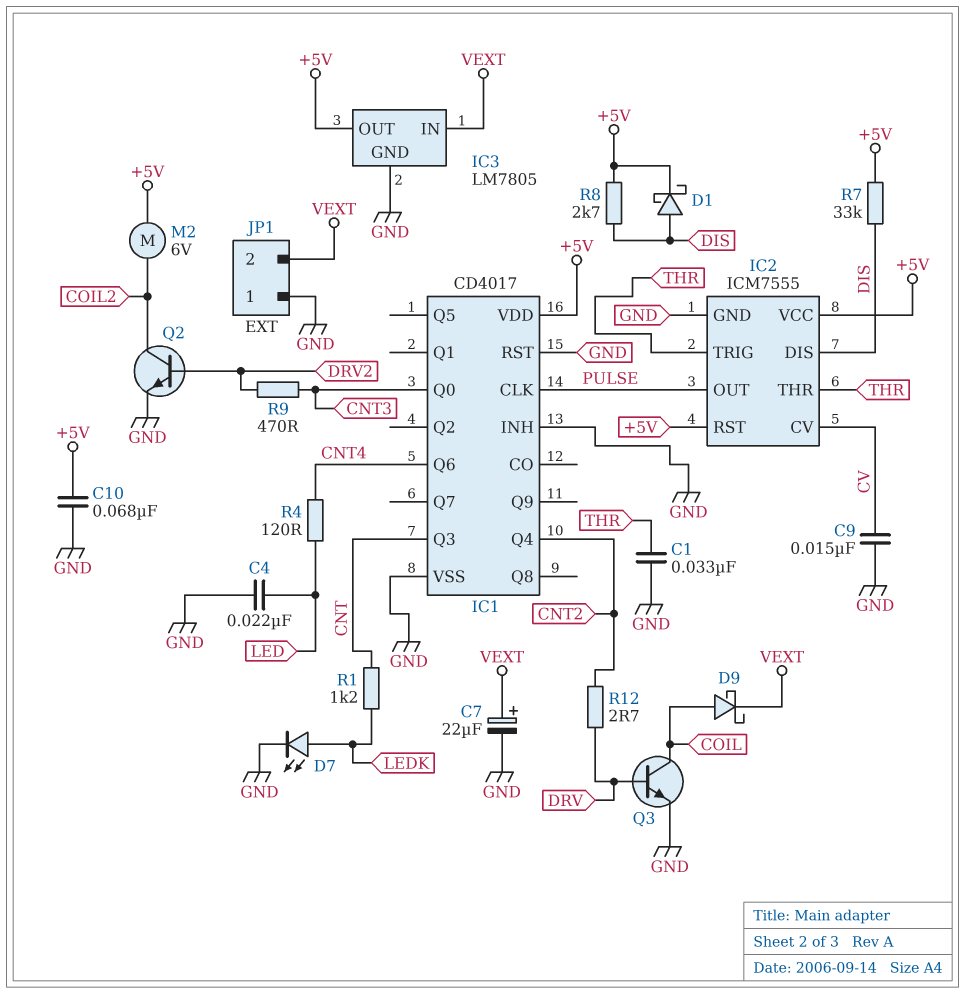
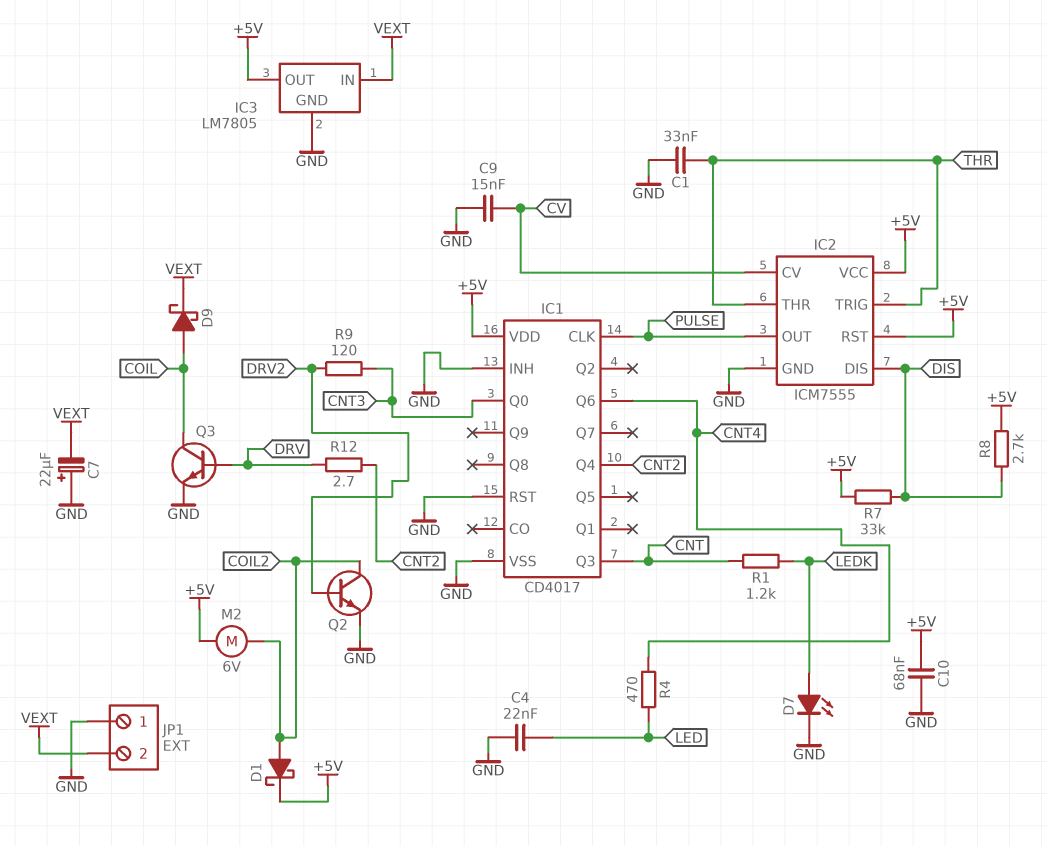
C7: 22uF (plus VEXT, minus GND) -> 22uF (plus GND, minus VEXT)
D1: schottky (A DIS, K +5V) -> schottky (A COIL2, K +5V)
R4: 120 (CNT4, LED) -> 470 (CNT4, LED)
R9: 470 (CNT3, DRV2) -> 120 (CNT3, DRV2)

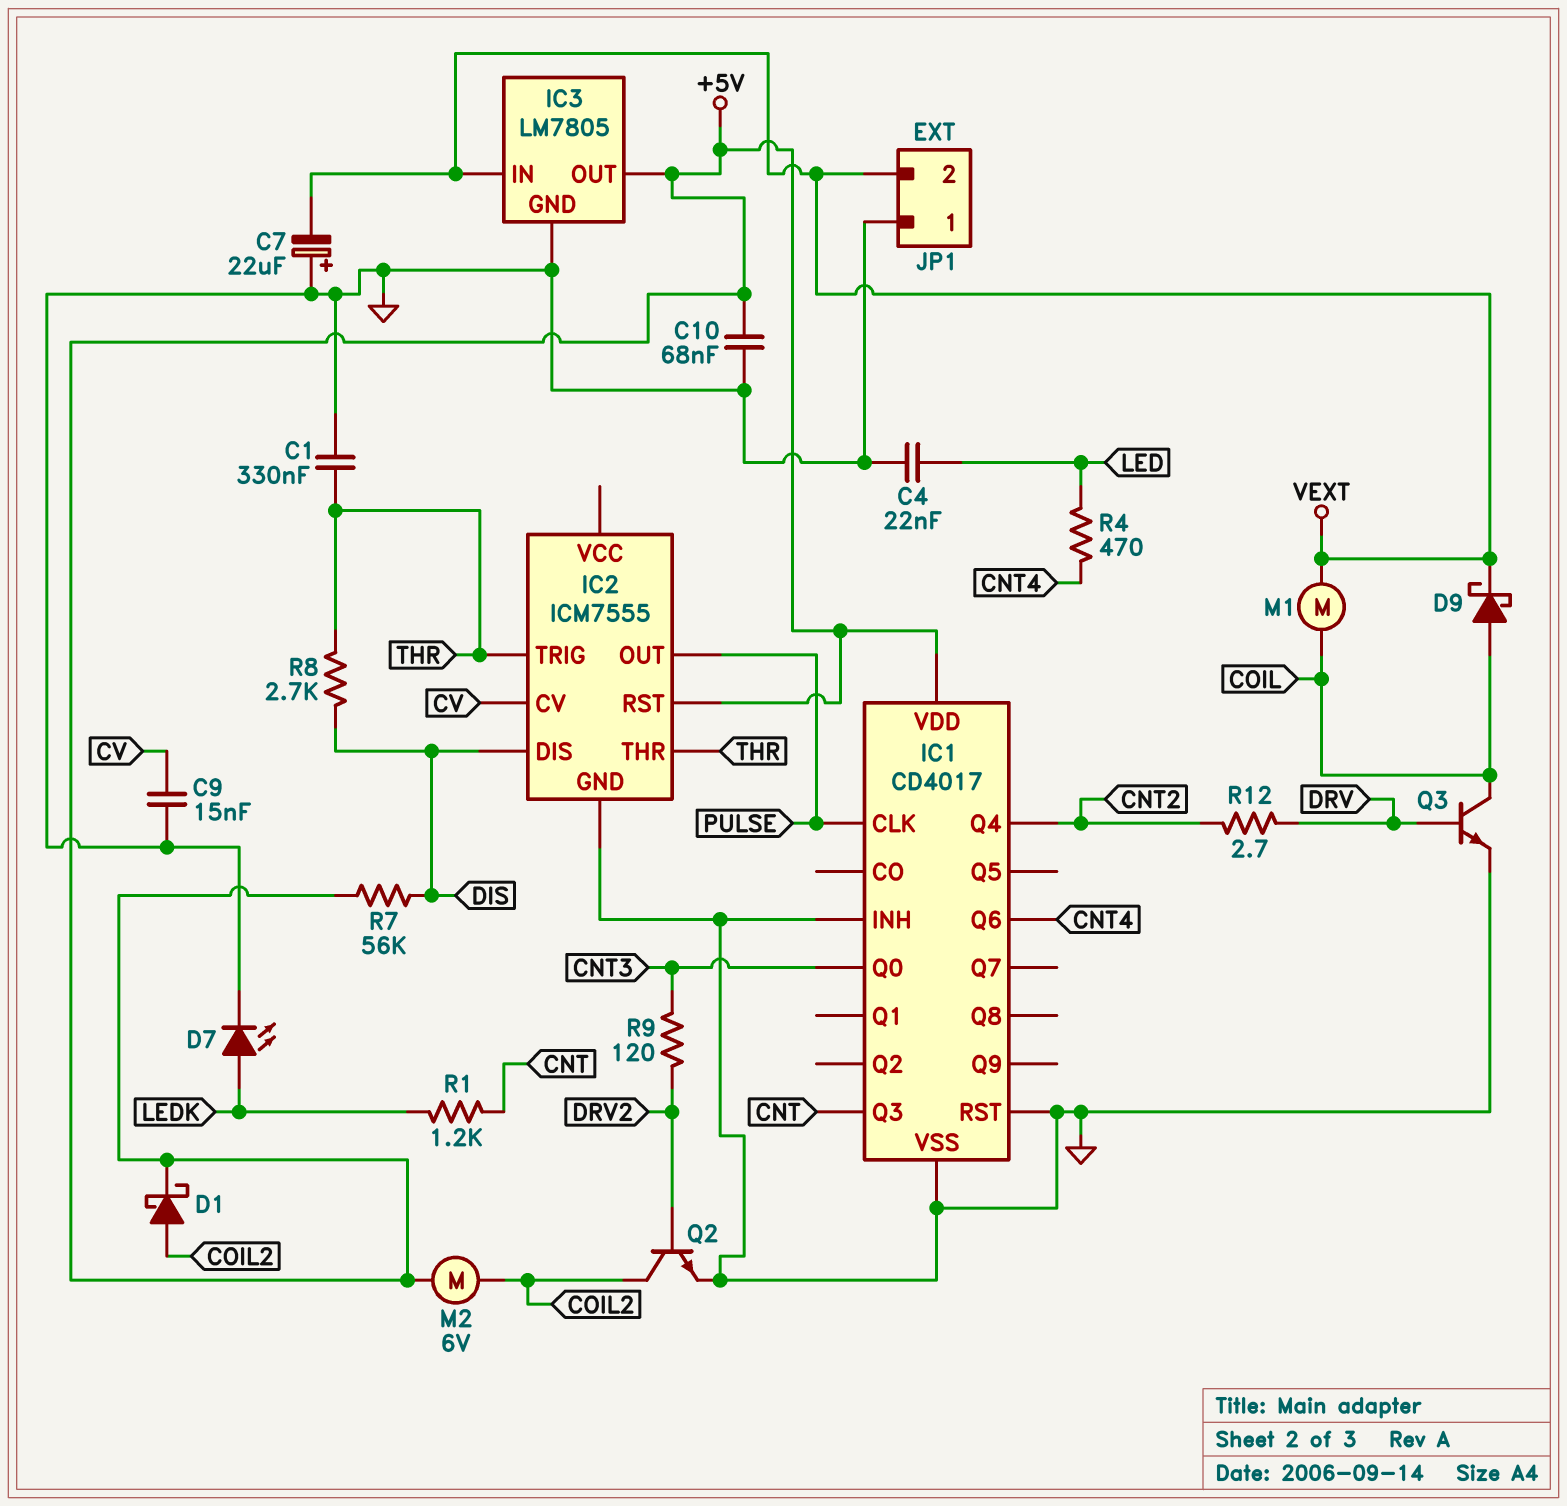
C1: 33nF (GND, THR) -> 330nF (GND, THR)
IC2 pin VCC: +5V -> none
M1: none -> motor (COIL, VEXT)
R7: 33k (+5V, DIS) -> 56k (+5V, DIS)
R8: 2.7k (+5V, DIS) -> 2.7k (DIS, THR)

